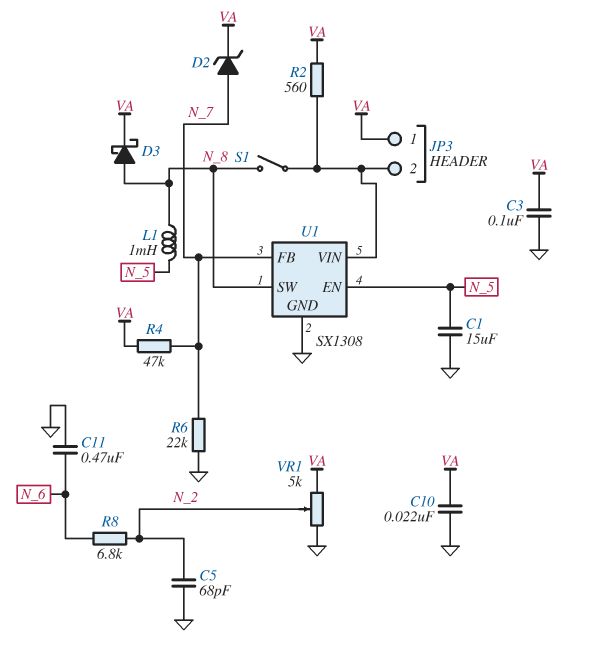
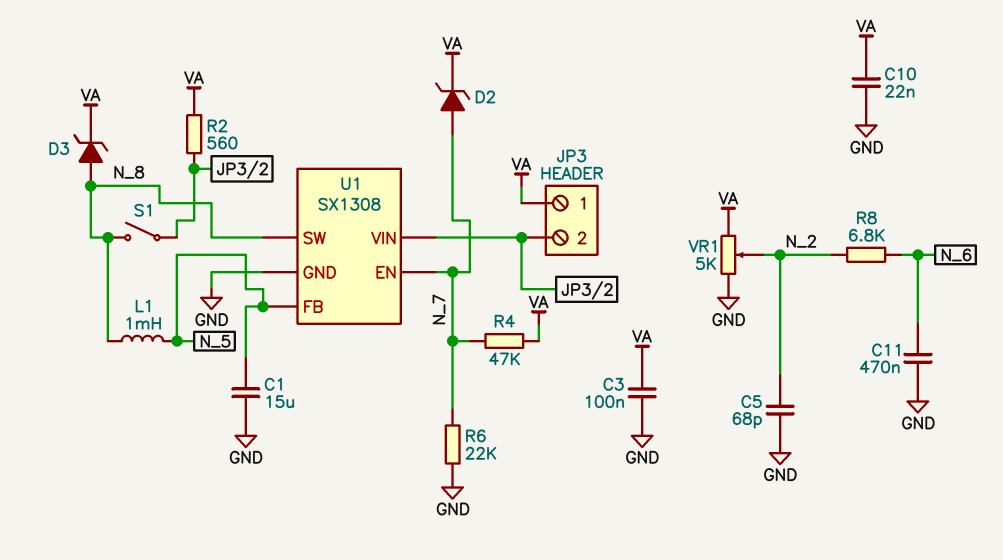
D3: schottky (A N_8, K VA) -> zener (A N_8, K VA)
U1 pin EN: N_5 -> N_7
U1 pin FB: N_7 -> N_5

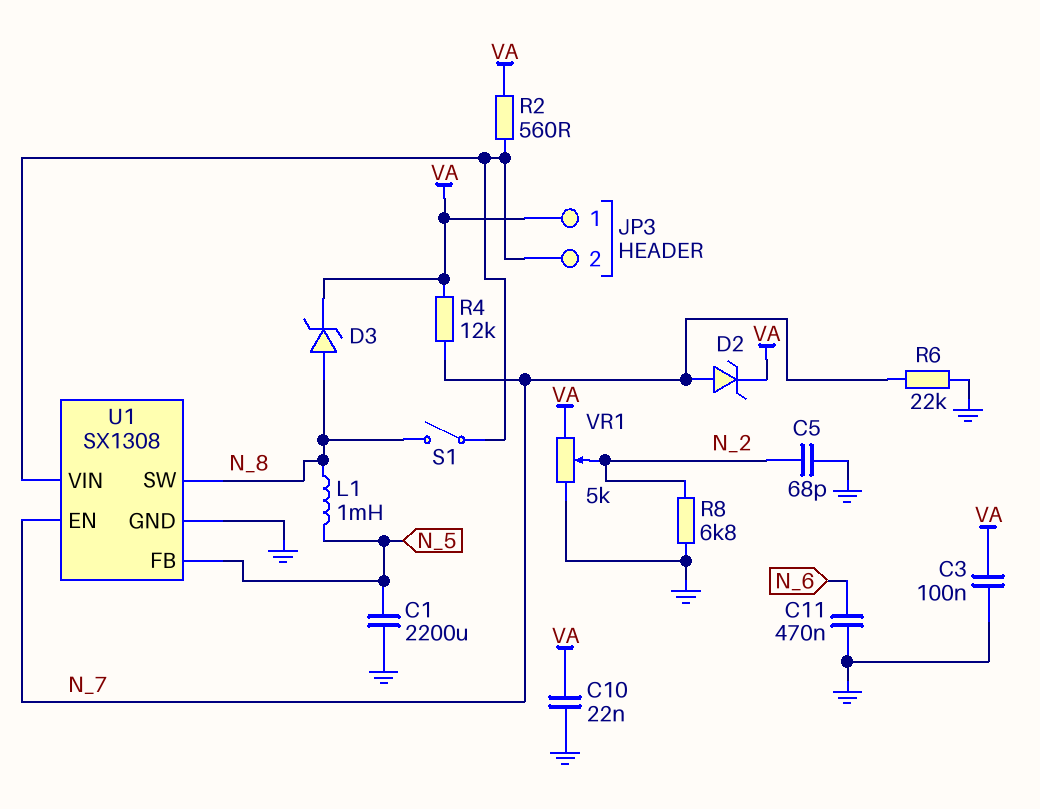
C1: 15uF (GND, N_5) -> 2200uF (GND, N_5)
R4: 47k (N_7, VA) -> 12k (N_7, VA)
R8: 6.8k (N_2, N_6) -> 6.8k (GND, N_2)

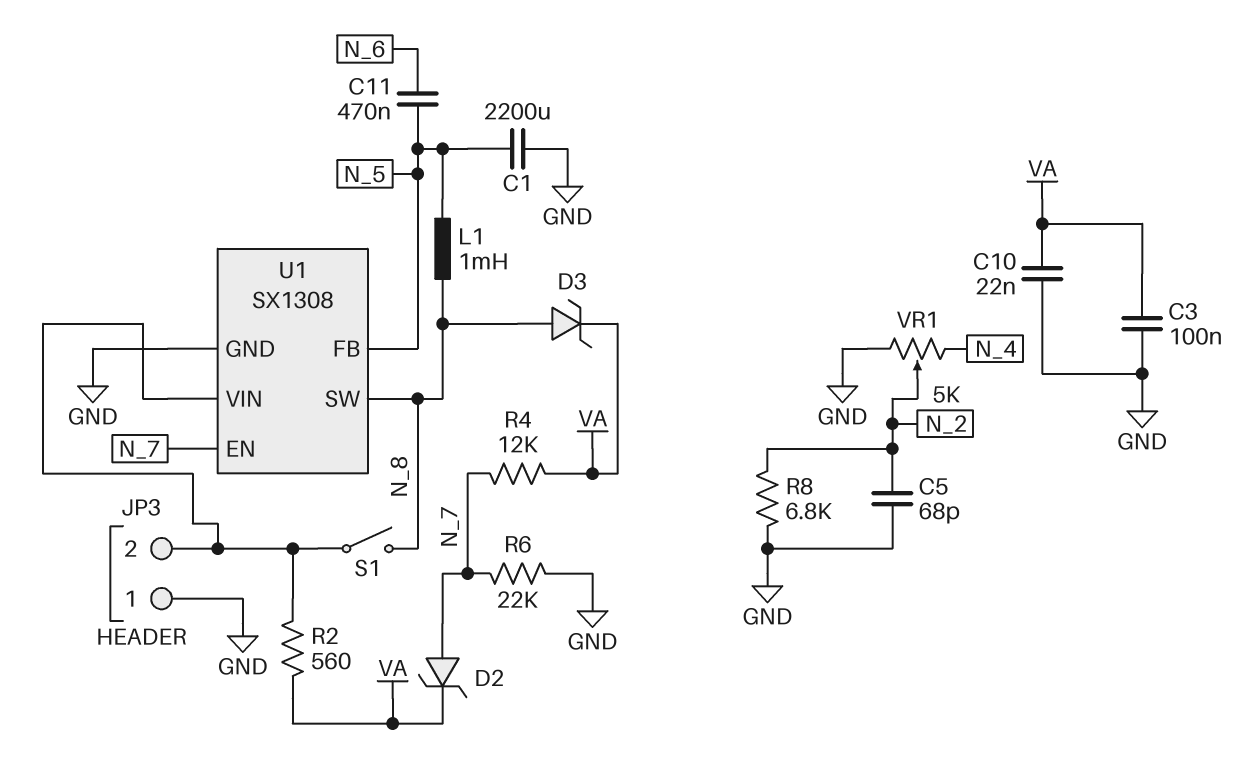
C11: 470nF (GND, N_6) -> 470nF (N_5, N_6)
JP3 pin 1: VA -> GND
VR1: 5k (GND, VA, wiper N_2) -> 5k (GND, N_4, wiper N_2)

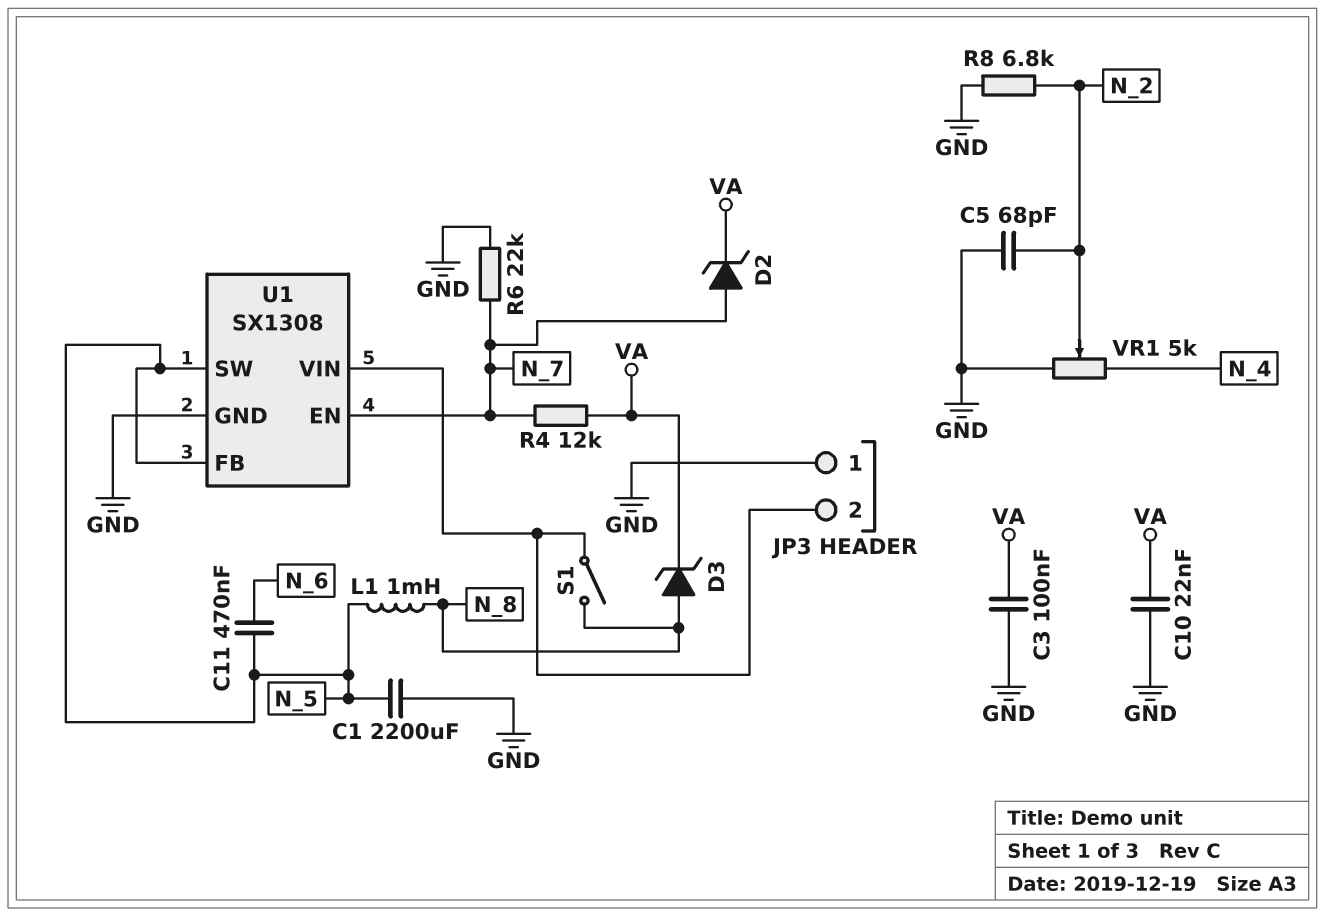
R2: 560 (JP3/2, VA) -> none
U1 pin SW: N_8 -> N_5

